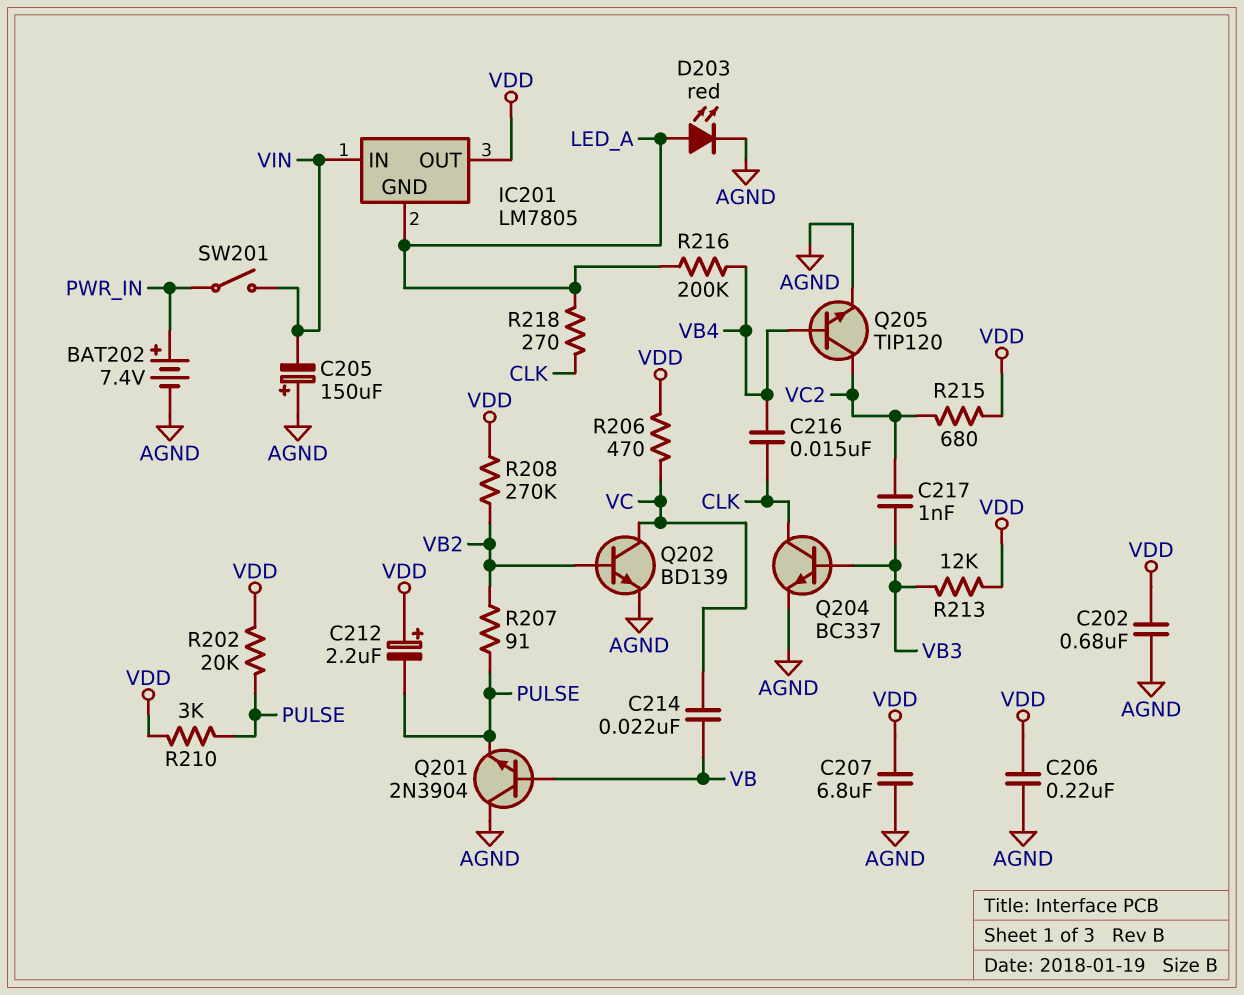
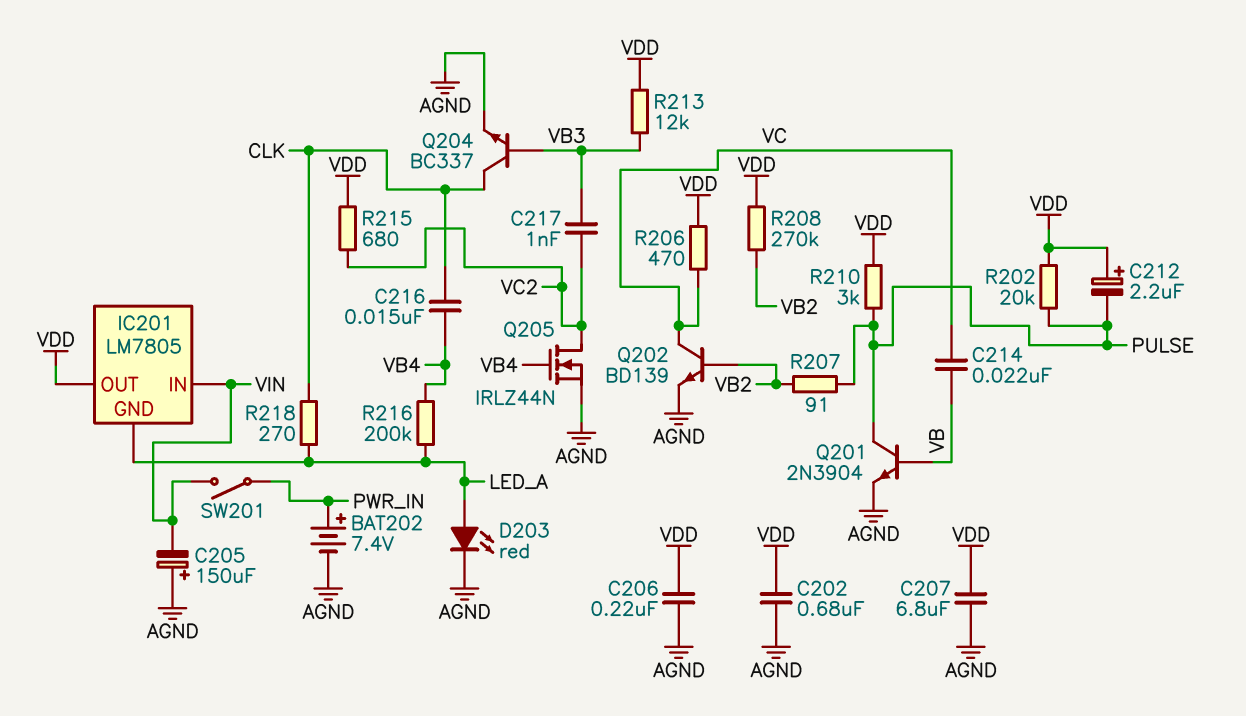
Q201: NPN 2N3904 (B VB, C AGND, E PULSE) -> NPN 2N3904 (B VB, C PULSE, E AGND)
Q205: NPN TIP120 (B VB4, C VC2, E AGND) -> NMOS IRLZ44N (G VB4, D VC2, S AGND)

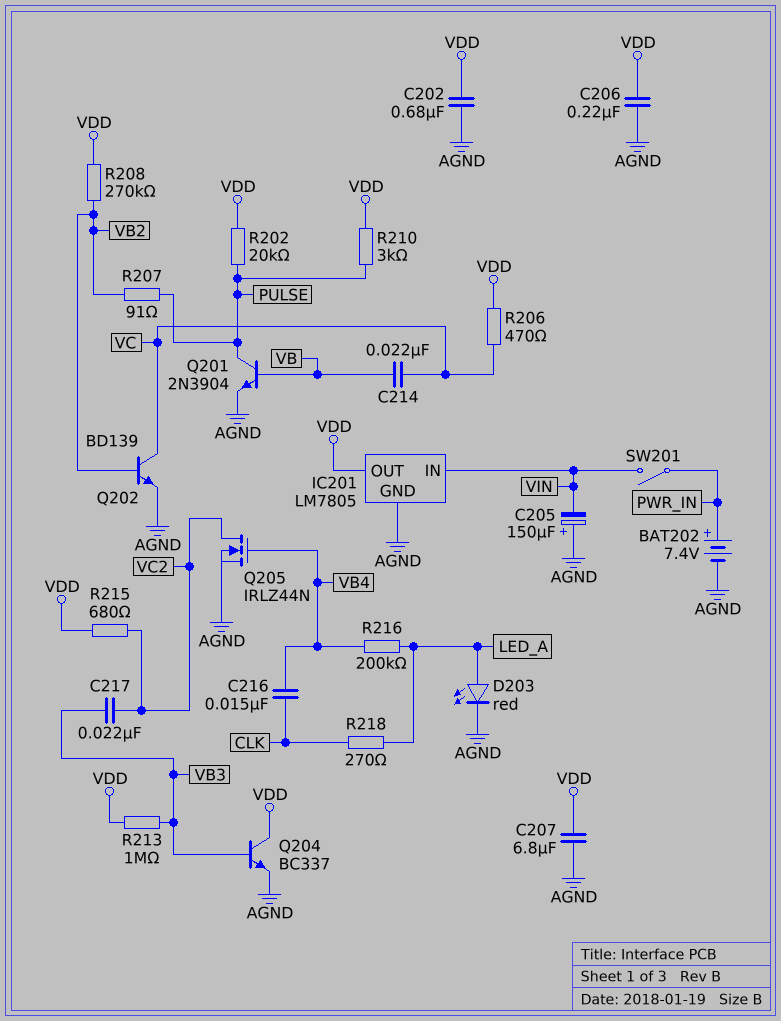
C212: 2.2uF (plus VDD, minus PULSE) -> none
C217: 1nF (VB3, VC2) -> 22nF (VB3, VC2)
IC201 pin GND: LED_A -> AGND
Q204: NPN BC337 (B VB3, C CLK, E AGND) -> NPN BC337 (B VB3, C VDD, E AGND)
R213: 12k (VB3, VDD) -> 1M (VB3, VDD)

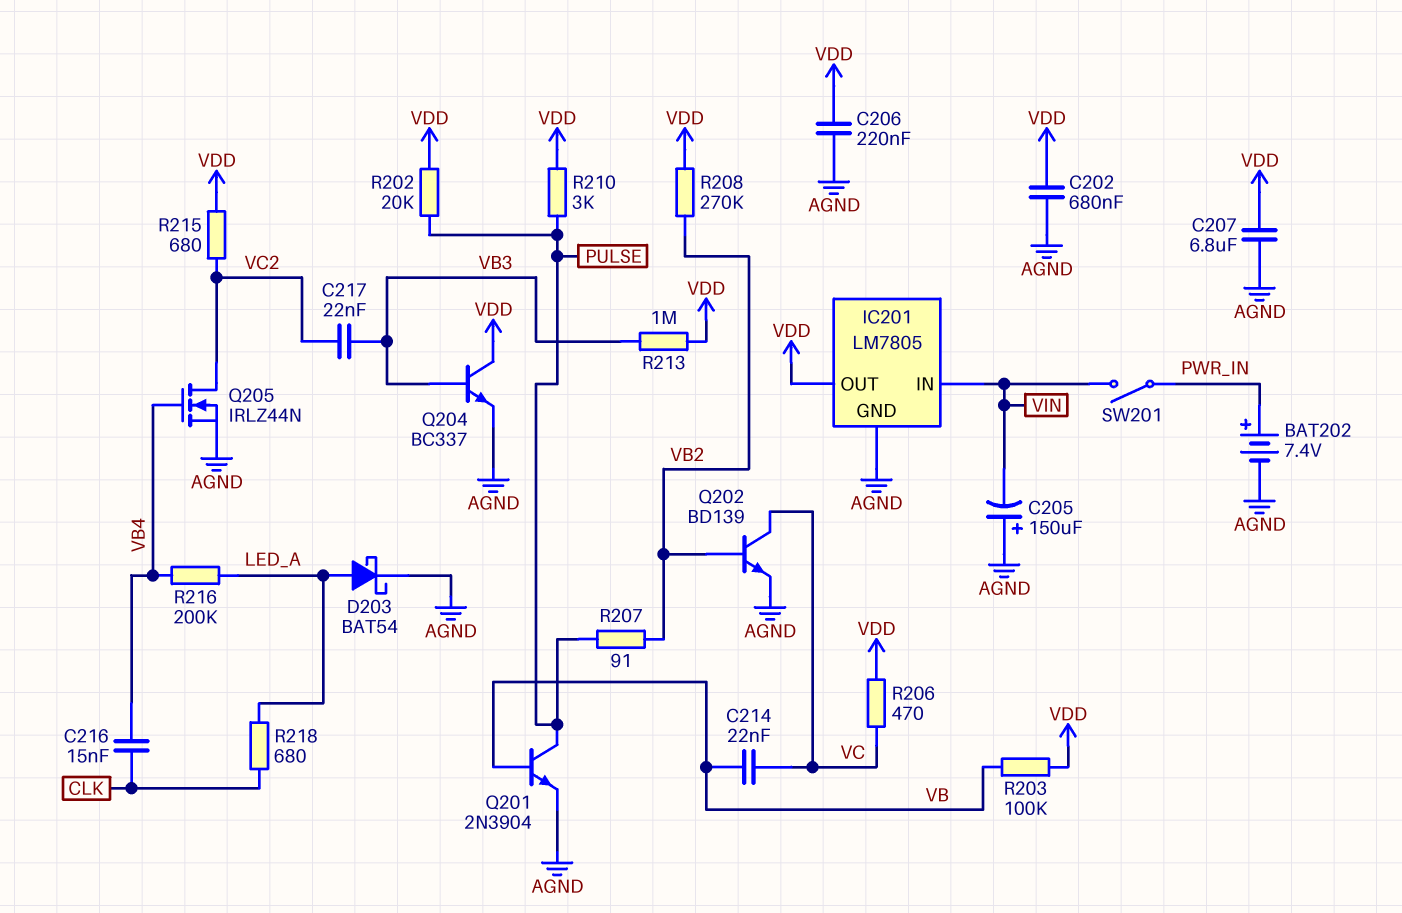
D203: LED red (A LED_A, K AGND) -> schottky BAT54 (A LED_A, K AGND)
R203: none -> 100k (VB, VDD)
R218: 270 (CLK, LED_A) -> 680 (CLK, LED_A)

